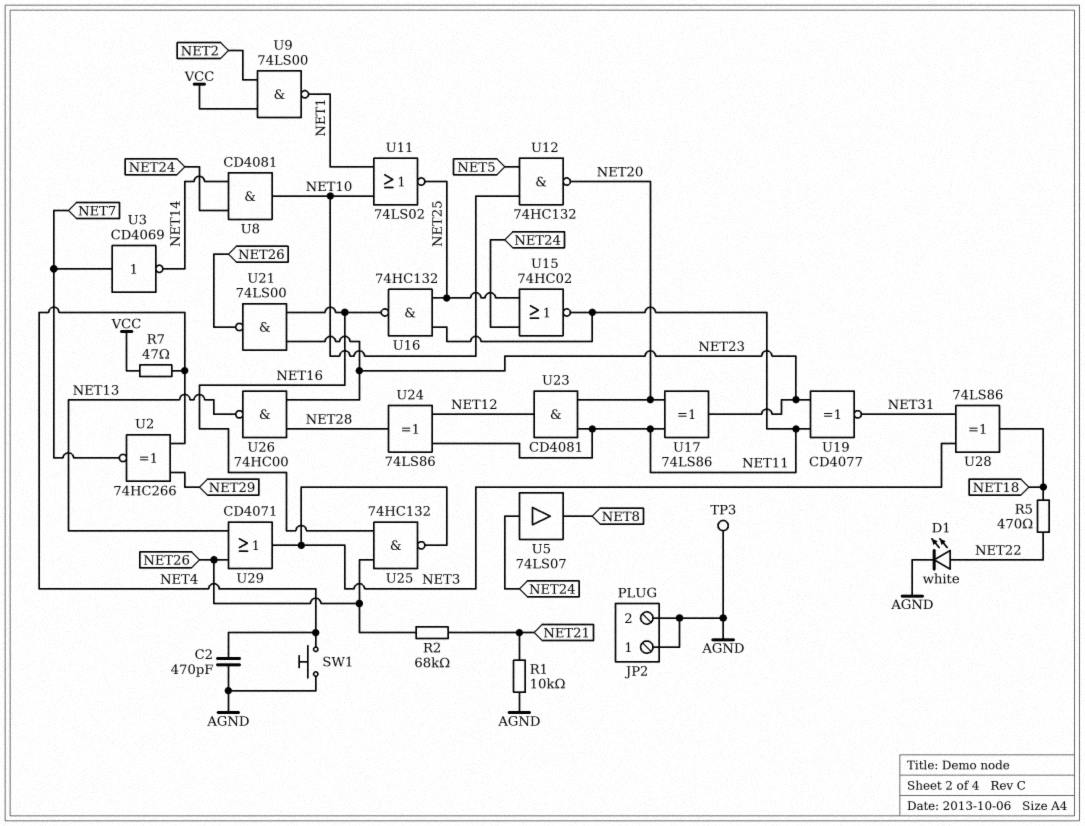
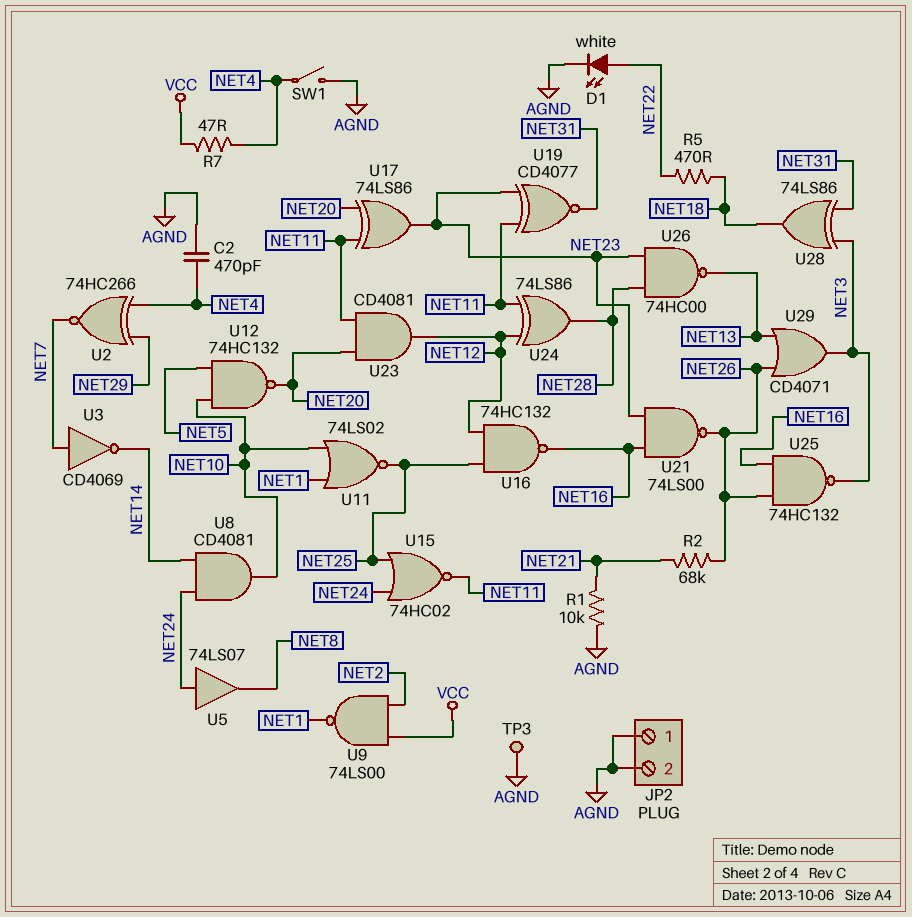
SW1: button (AGND, NET4) -> switch (AGND, NET4)
U16: NAND 74HC132 (in NET11, in NET25, out NET16) -> NAND 74HC132 (in NET12, in NET25, out NET16)

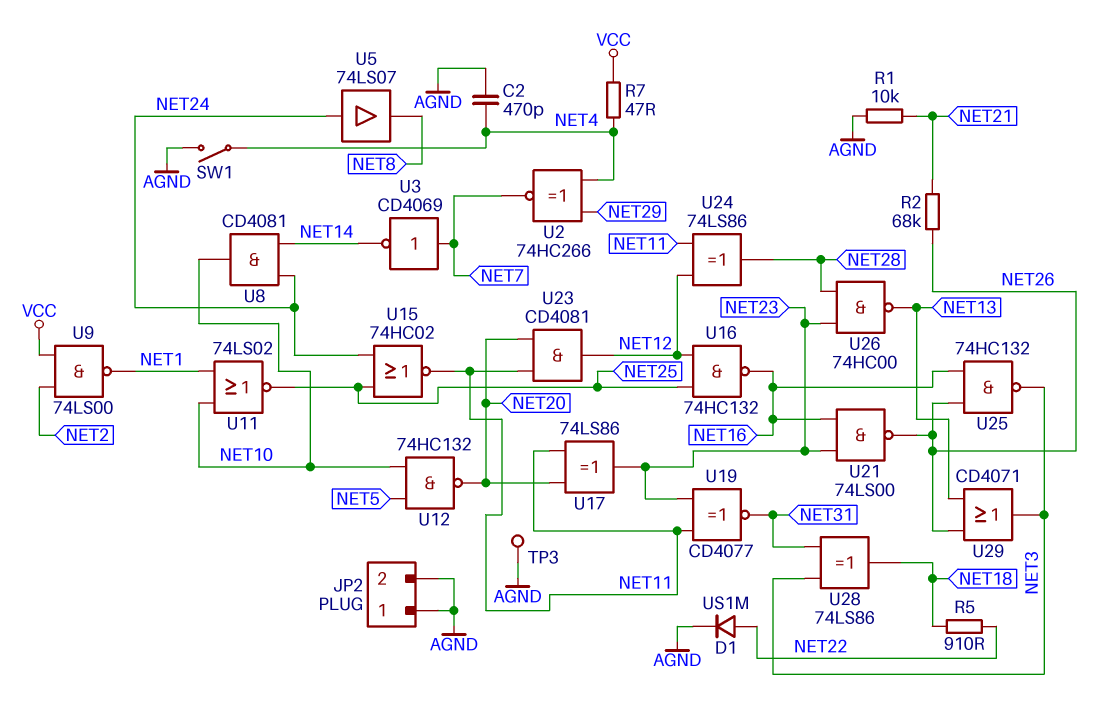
D1: LED white (A NET22, K AGND) -> diode US1M (A NET22, K AGND)
R5: 470 (NET18, NET22) -> 910 (NET18, NET22)

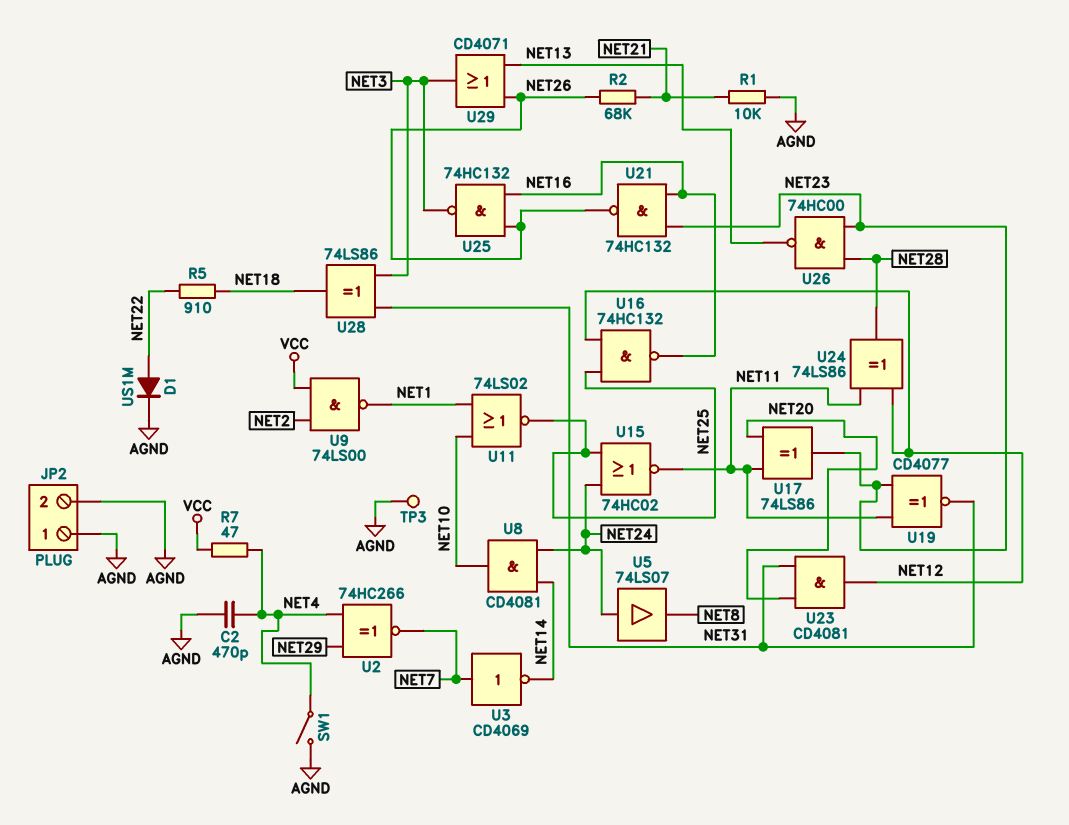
U12: NAND 74HC132 (in NET5, in NET10, out NET20) -> none
U21: NAND 74LS00 (in NET16, in NET23, out NET26) -> NAND 74HC132 (in NET16, in NET23, out NET26)
U23: AND CD4081 (in NET11, in NET20, out NET12) -> AND CD4081 (in NET20, in NET31, out NET12)

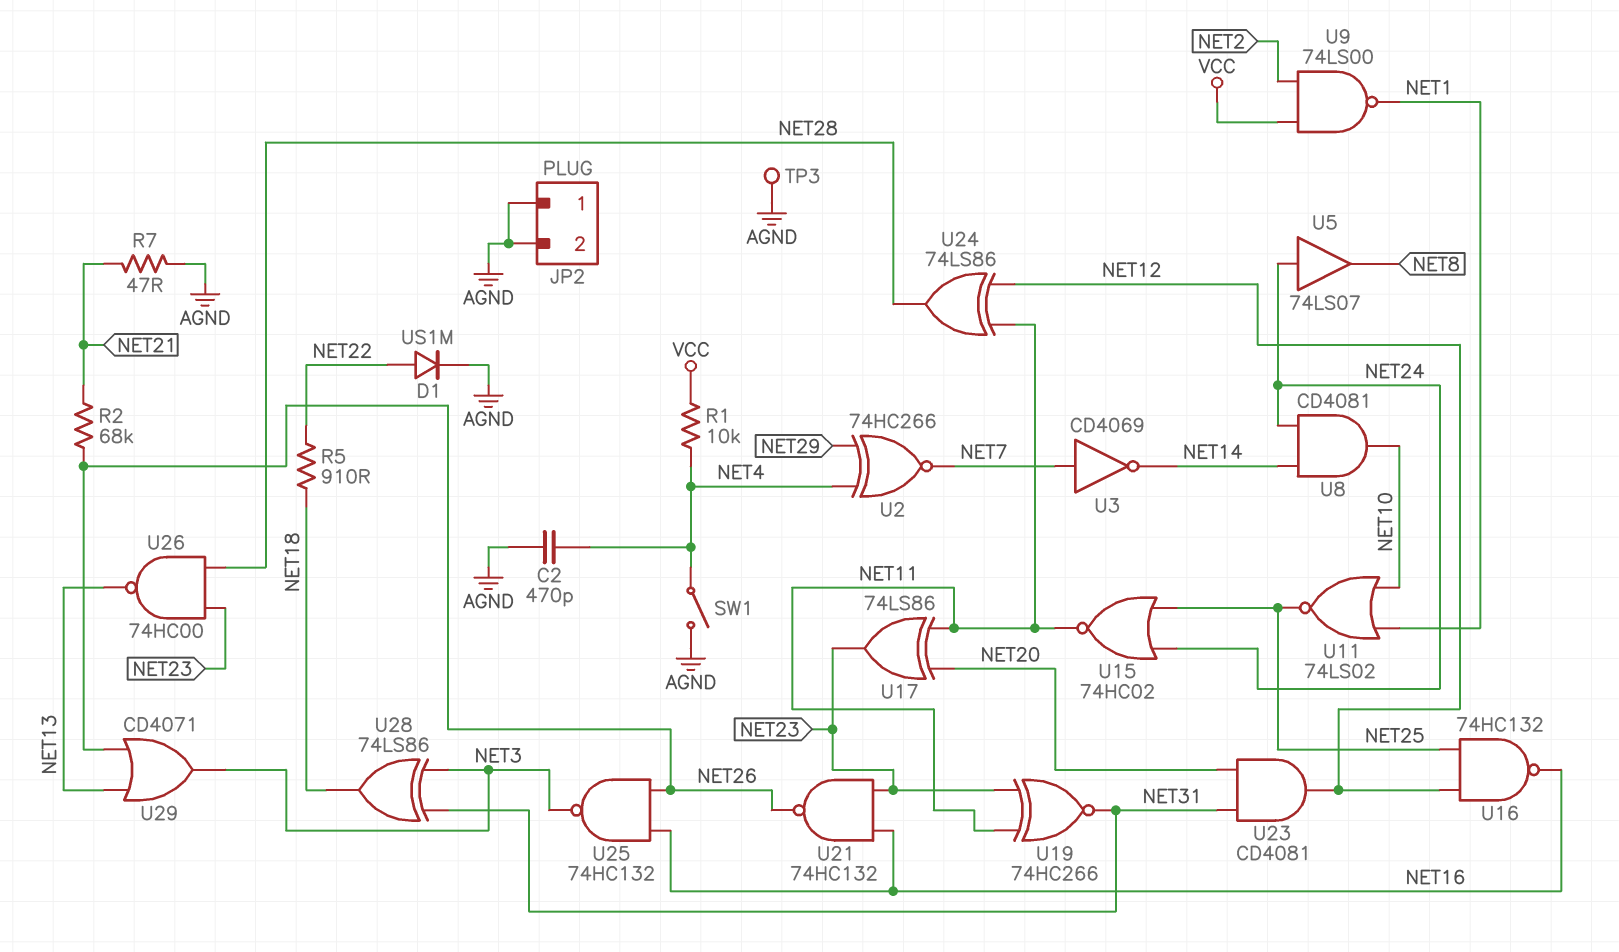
R1: 10k (AGND, NET21) -> 10k (NET4, VCC)
R7: 47 (NET4, VCC) -> 47 (AGND, NET21)
U19: XNOR CD4077 (in NET11, in NET23, out NET31) -> XNOR 74HC266 (in NET11, in NET23, out NET31)

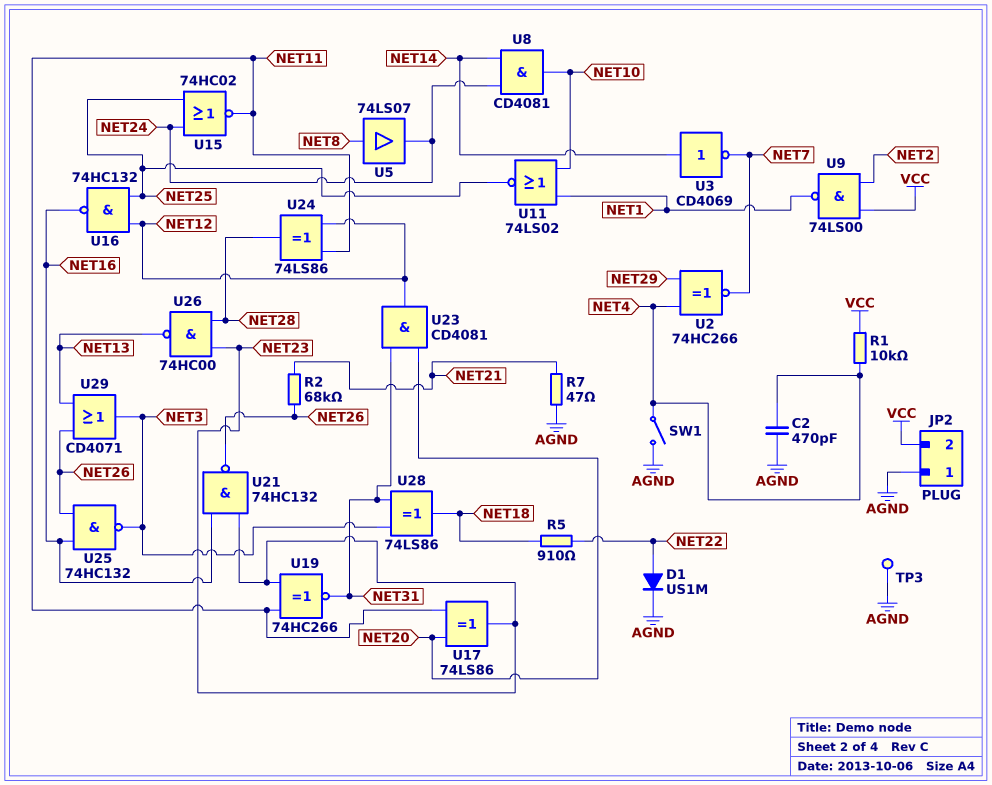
JP2 pin 2: AGND -> VCC
U3: NOT CD4069 (in NET7, out NET14) -> NOT CD4069 (in NET14, out NET7)
U5: buffer 74LS07 (in NET24, out NET8) -> buffer 74LS07 (in NET8, out NET24)

